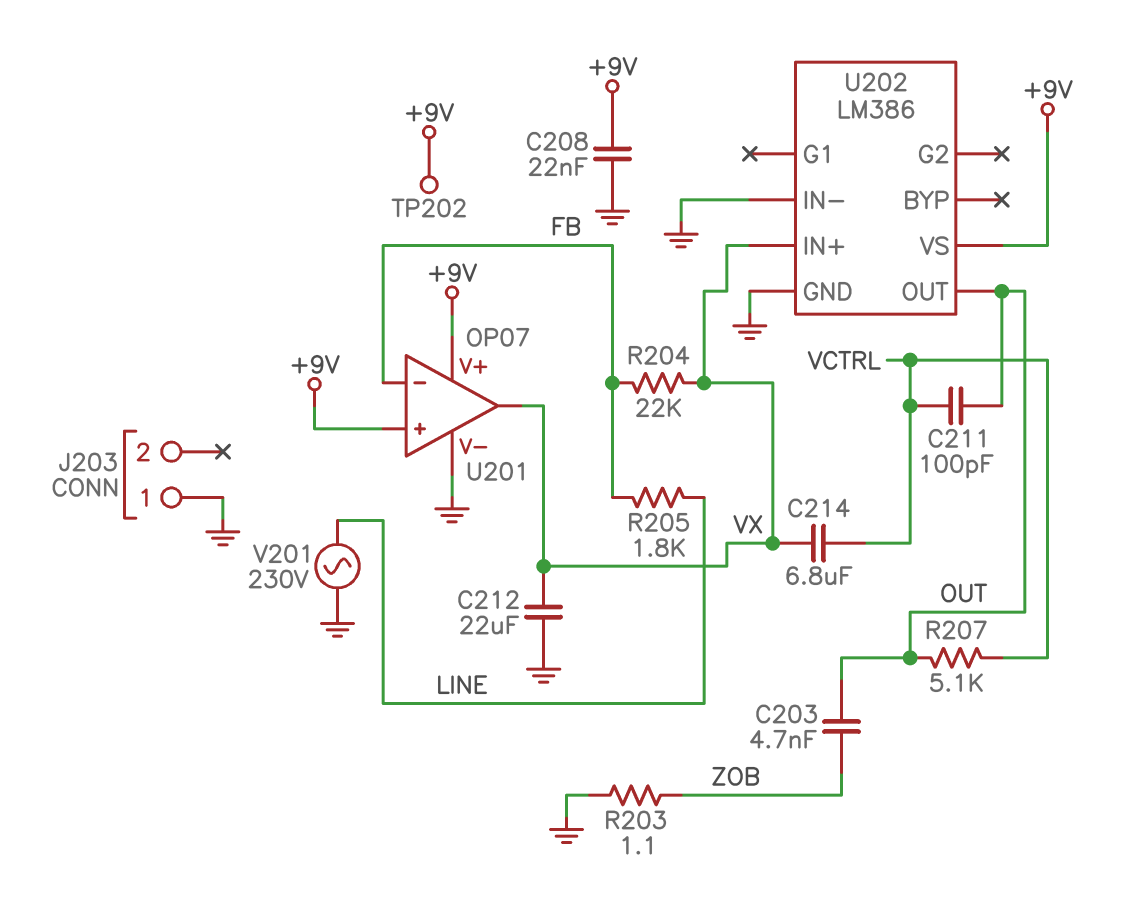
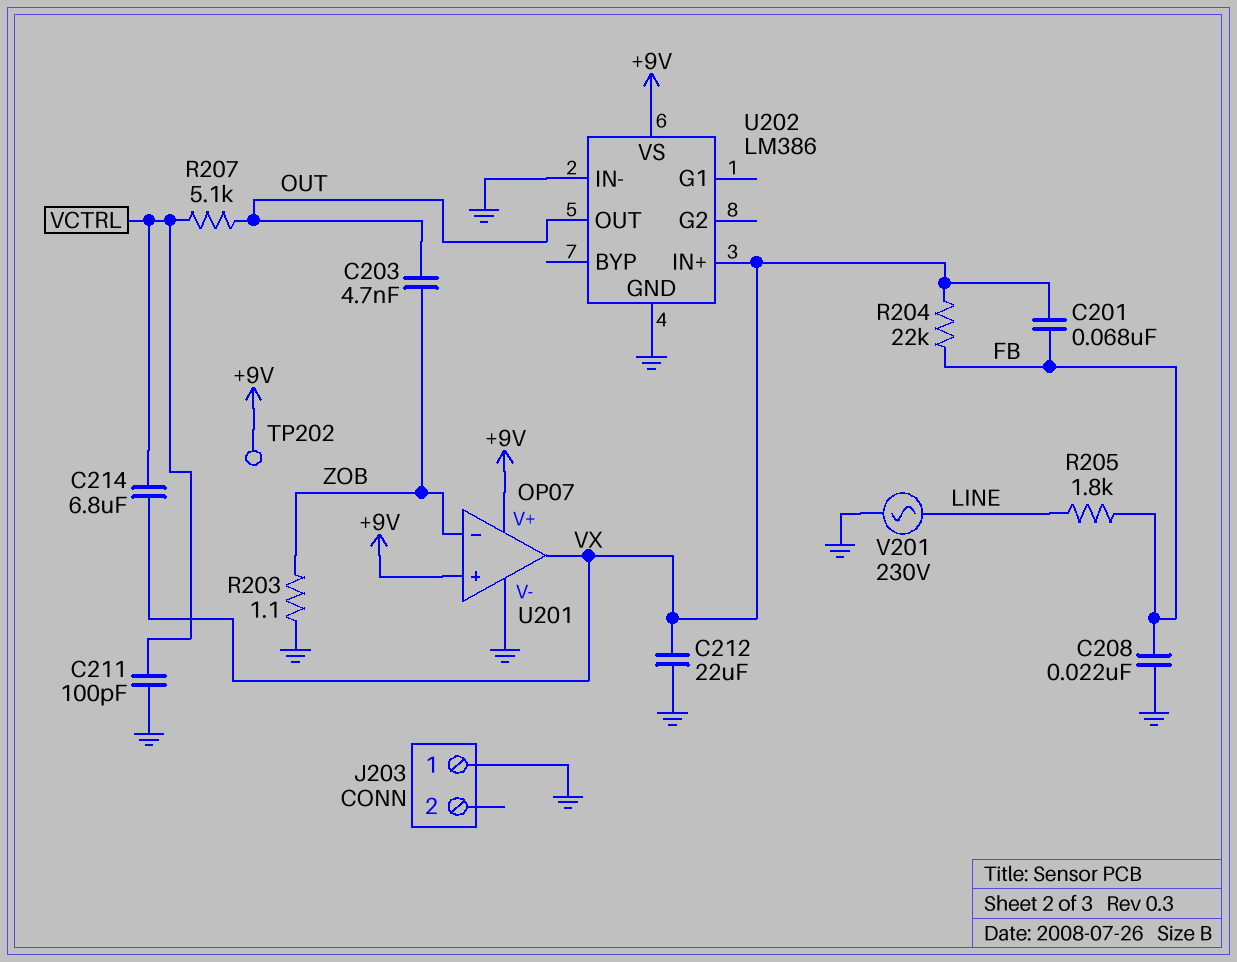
C201: none -> 68nF (FB, VX)
C208: 22nF (+9V, GND) -> 22nF (FB, GND)
C211: 100pF (OUT, VCTRL) -> 100pF (GND, VCTRL)
U201 pin in-: FB -> ZOB

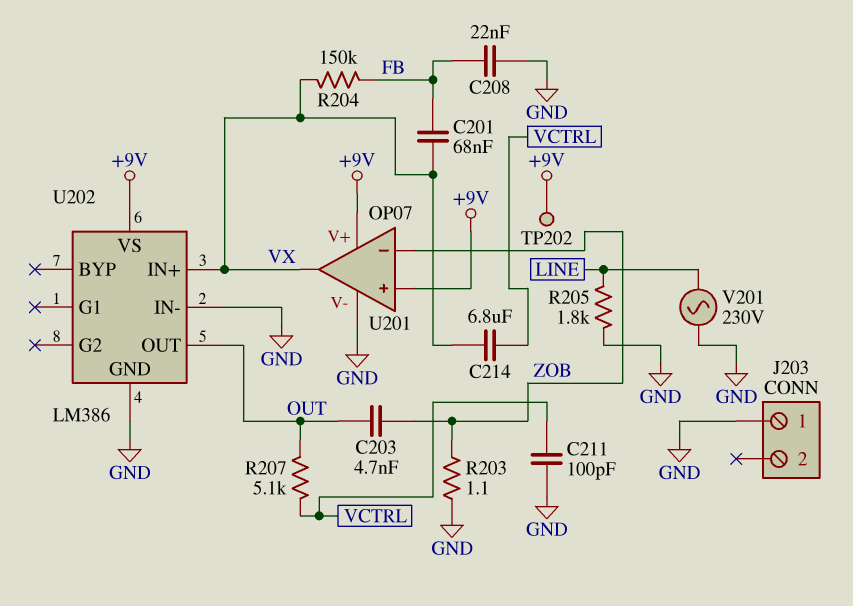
C212: 22uF (GND, VX) -> none
R204: 22k (FB, VX) -> 150k (FB, VX)
R205: 1.8k (FB, LINE) -> 1.8k (GND, LINE)

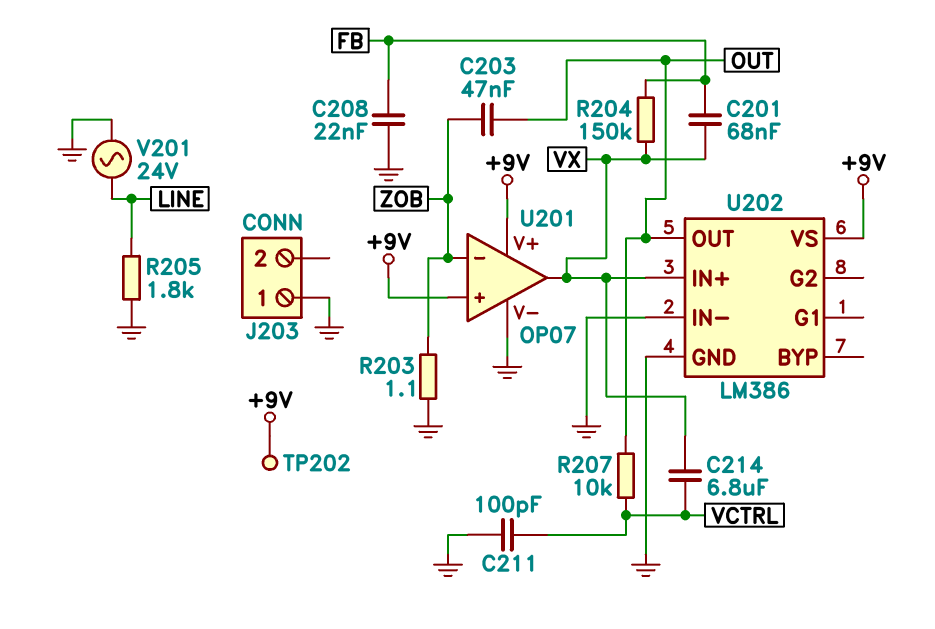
C203: 4.7nF (OUT, ZOB) -> 47nF (OUT, ZOB)
R207: 5.1k (OUT, VCTRL) -> 10k (OUT, VCTRL)
V201: AC 230V (GND, LINE) -> AC 24V (GND, LINE)

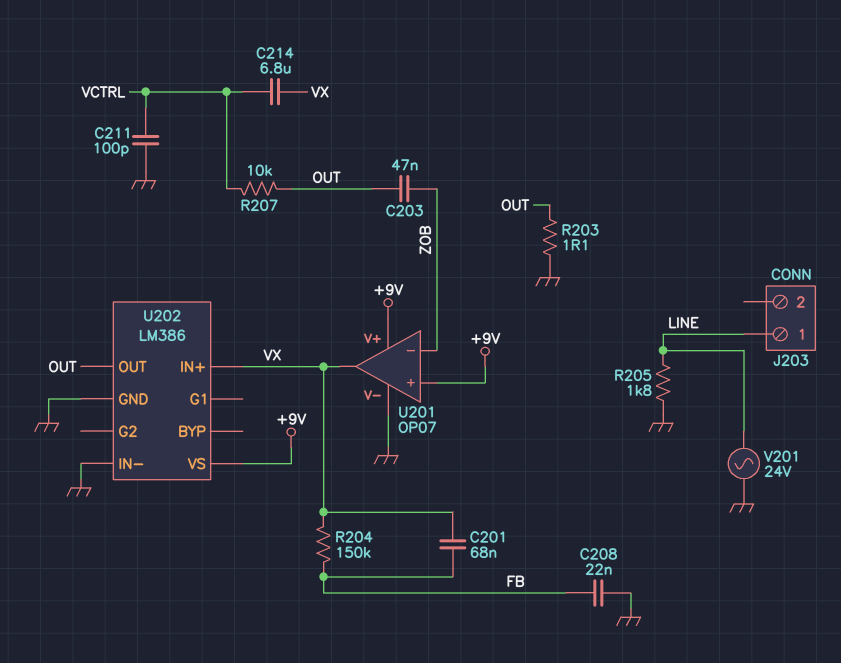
J203 pin 1: GND -> LINE
R203: 1.1 (GND, ZOB) -> 1.1 (GND, OUT)
TP202: test point (+9V) -> none

